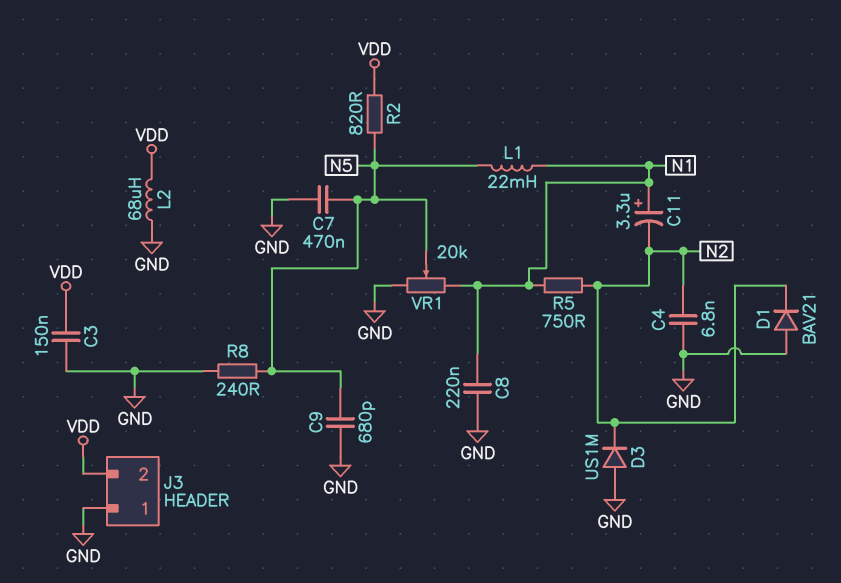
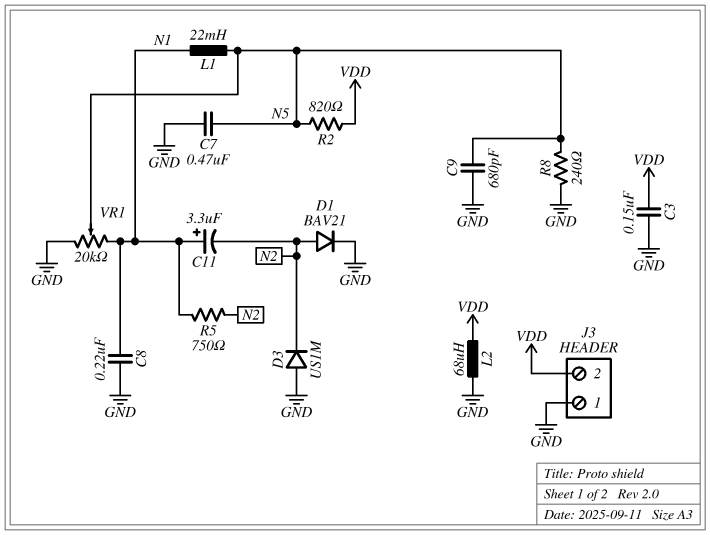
C4: 6.8nF (GND, N2) -> none
D1: diode BAV21 (A GND, K N2) -> diode BAV21 (A N2, K GND)

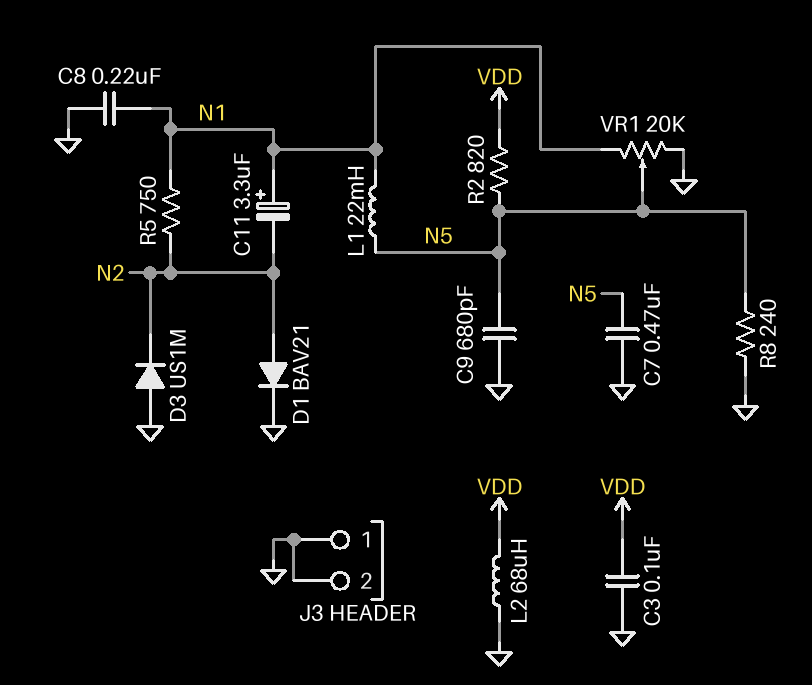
C3: 150nF (GND, VDD) -> 100nF (GND, VDD)
J3 pin 2: VDD -> GND

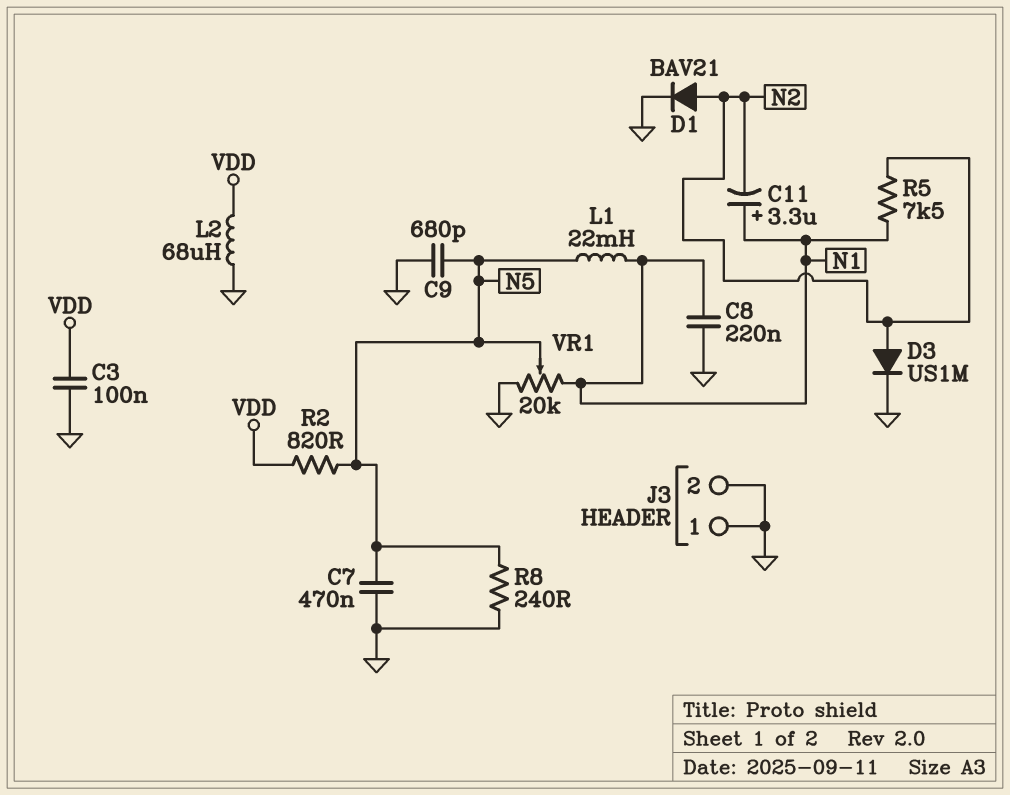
D3: diode US1M (A GND, K N2) -> diode US1M (A N2, K GND)
R5: 750 (N1, N2) -> 7.5k (N1, N2)

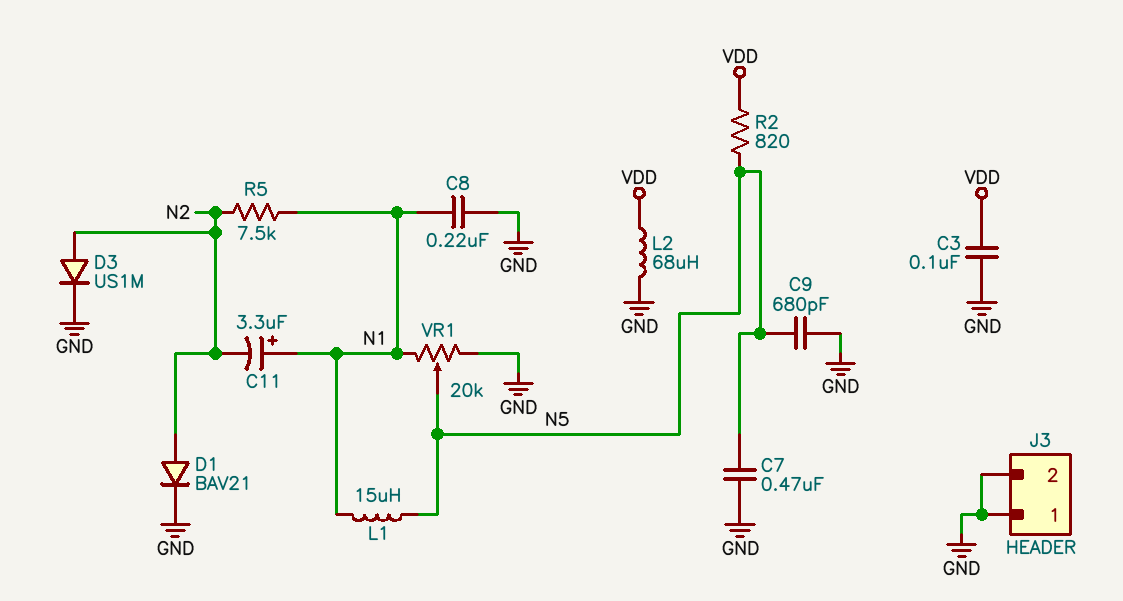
L1: 22mH (N1, N5) -> 15uH (N1, N5)
R8: 240 (GND, N5) -> none

